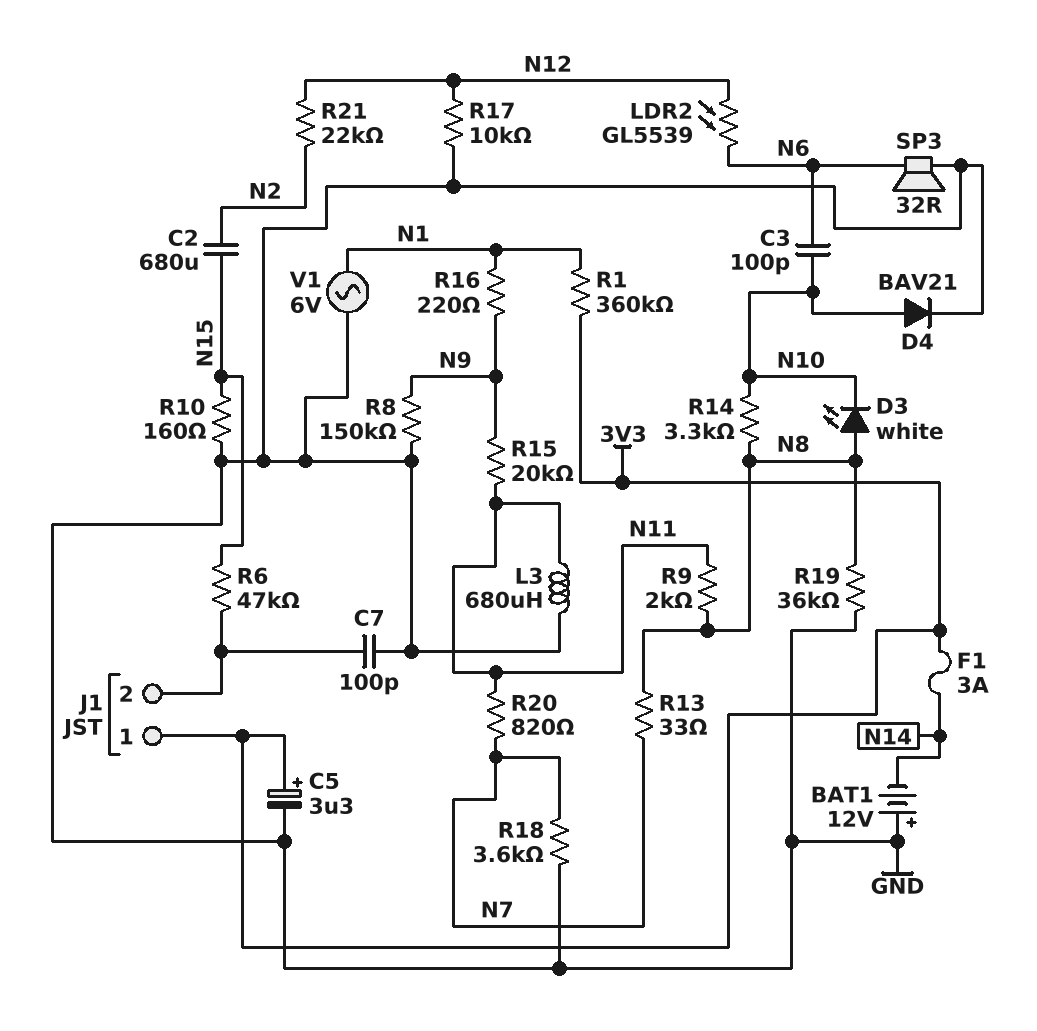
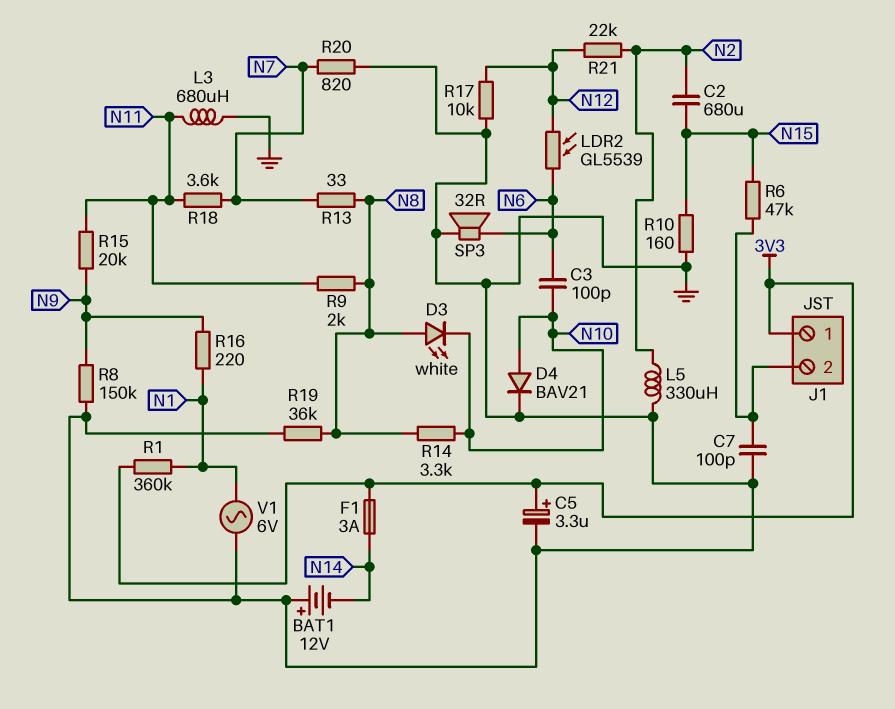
L5: none -> 330uH (GND, N2)
R18: 3.6k (GND, N7) -> 3.6k (N7, N11)
R20: 820 (N7, N11) -> 820 (GND, N7)

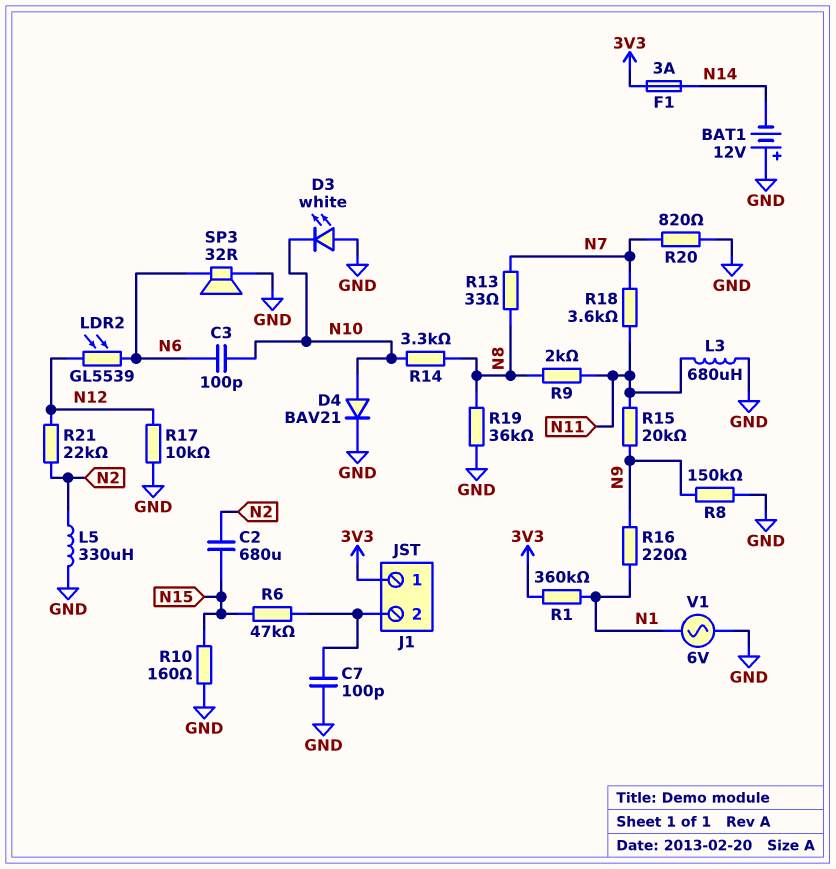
C5: 3.3uF (plus 3V3, minus GND) -> none
D3: LED white (A N8, K N10) -> LED white (A GND, K N10)

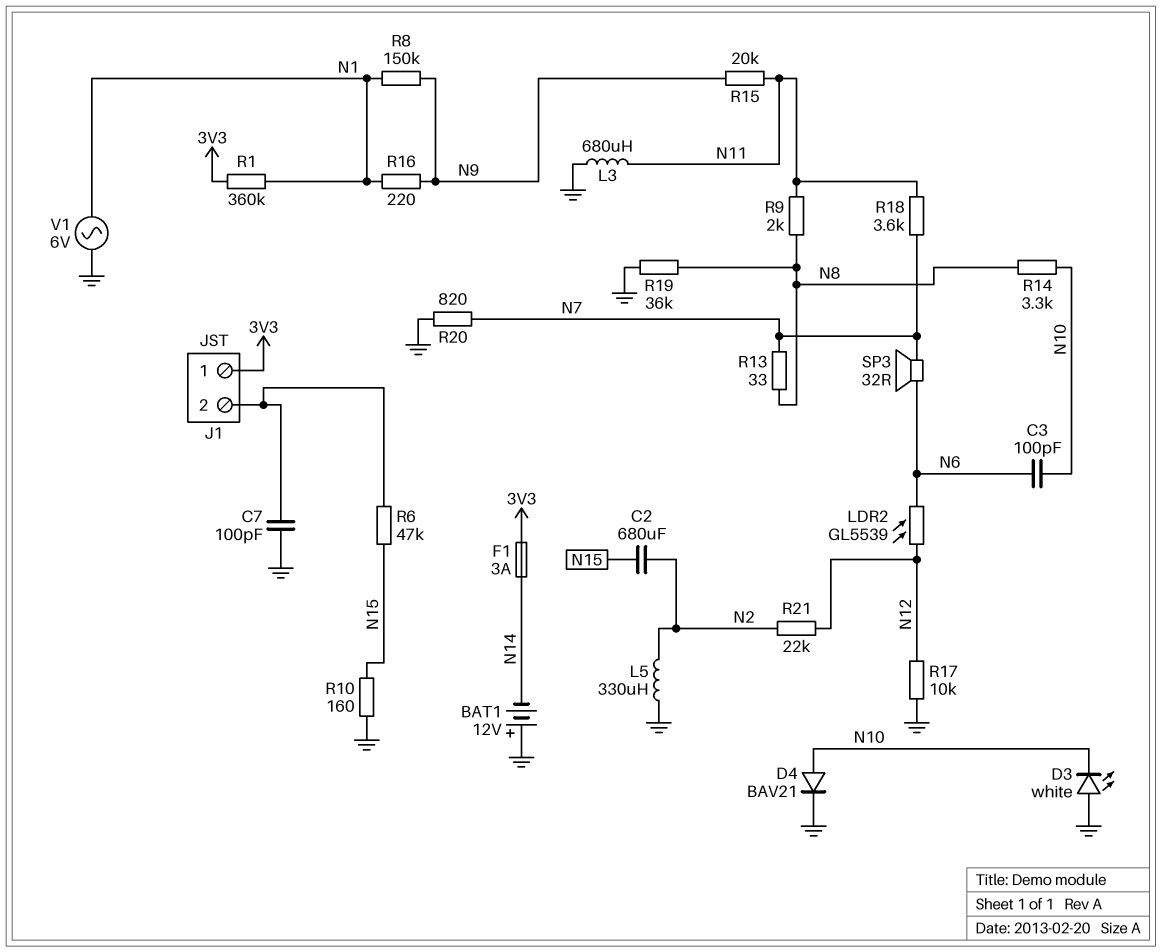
R8: 150k (GND, N9) -> 150k (N1, N9)
SP3: speaker 32R (GND, N6) -> speaker 32R (N6, N7)

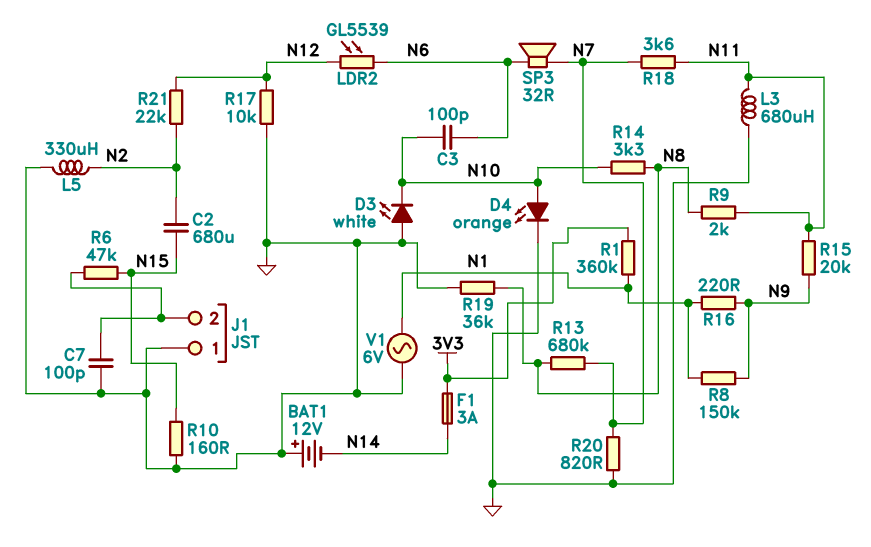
D4: diode BAV21 (A N10, K GND) -> LED orange (A N10, K GND)
J1 pin 1: 3V3 -> GND
R13: 33 (N7, N8) -> 680k (N7, N8)

